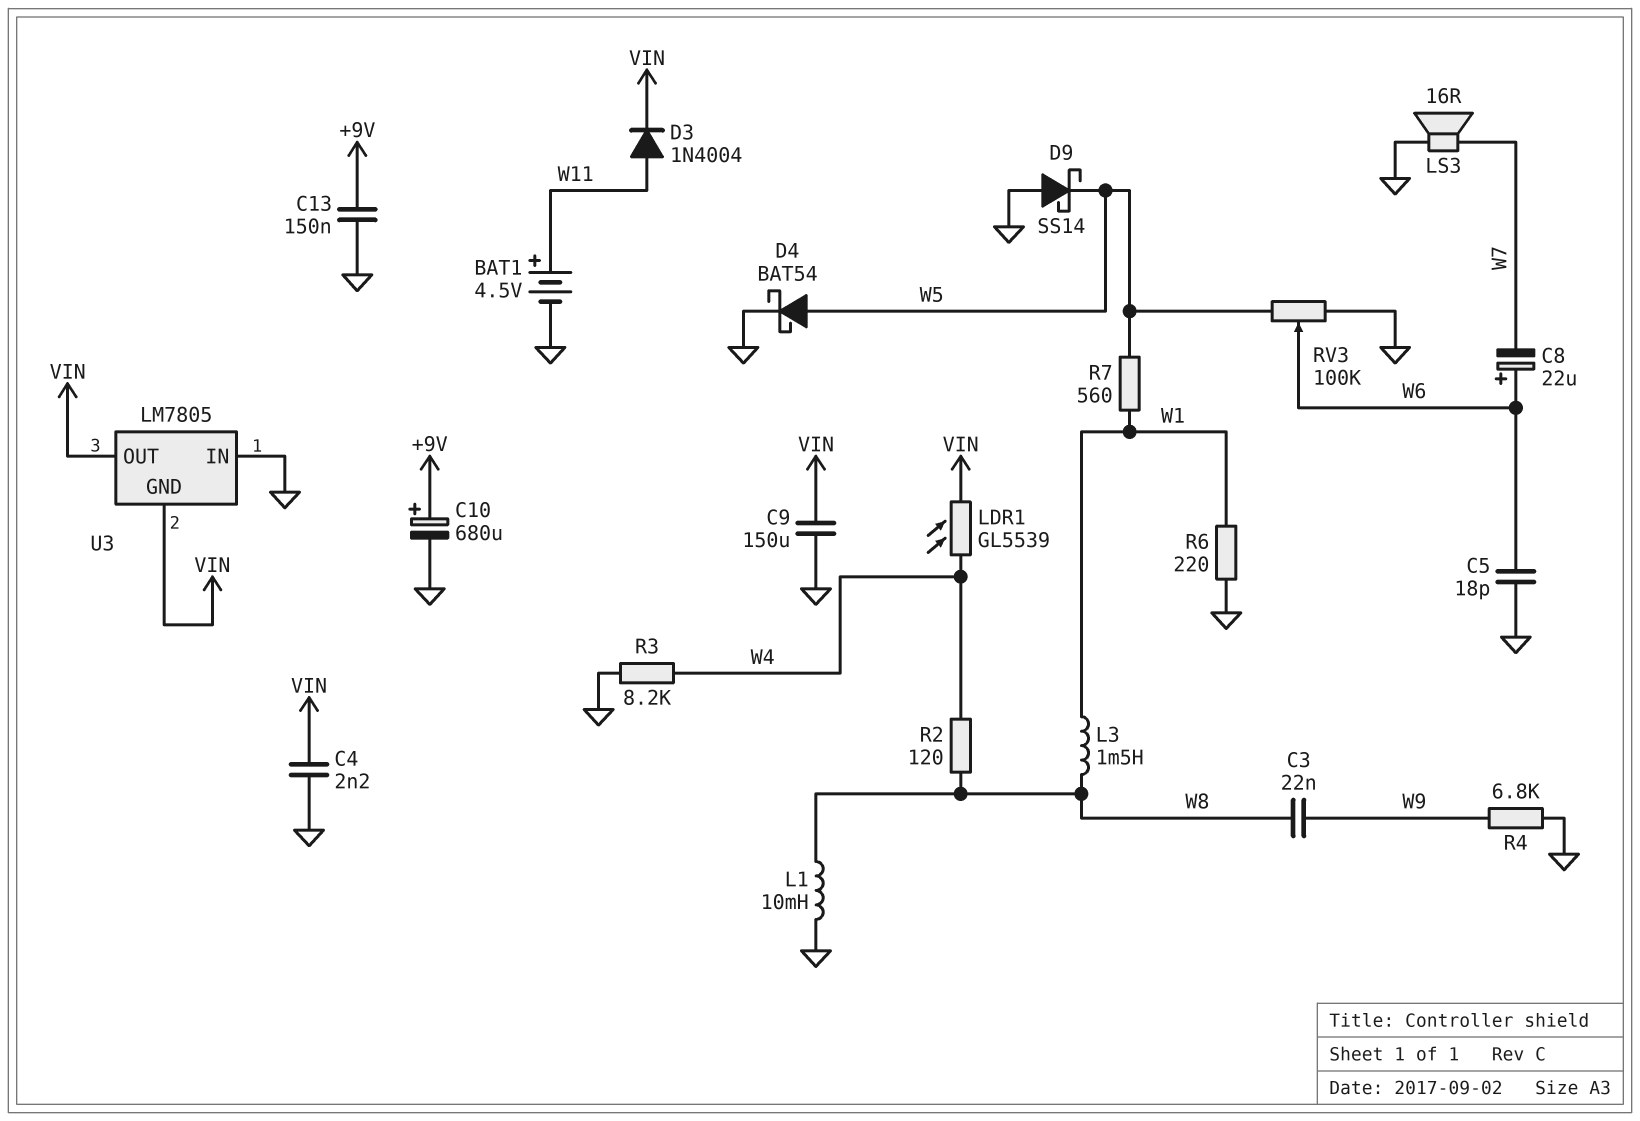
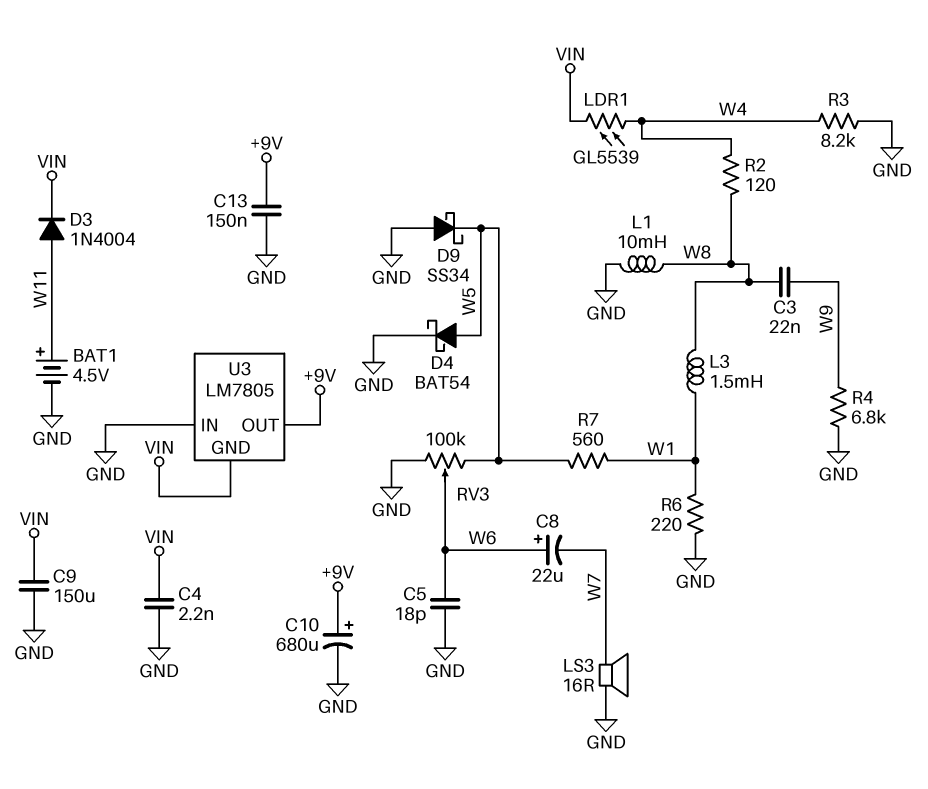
D9: schottky SS14 (A GND, K W5) -> schottky SS34 (A GND, K W5)
U3 pin OUT: VIN -> +9V

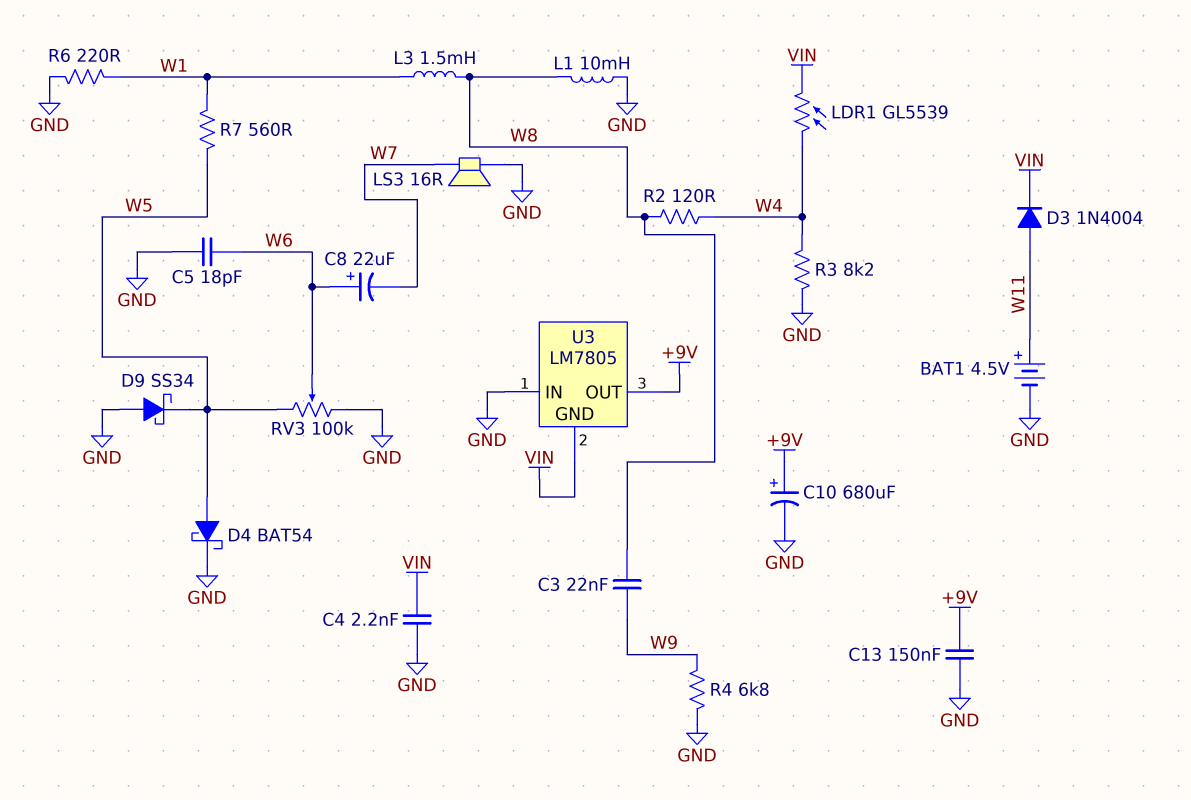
C9: 150uF (GND, VIN) -> none

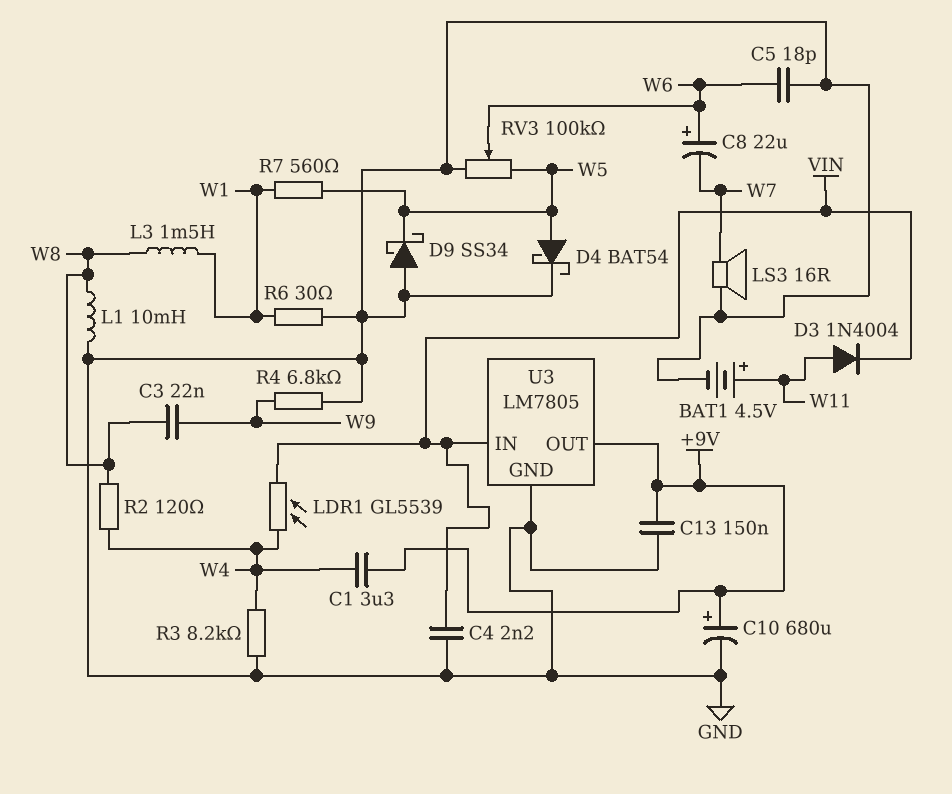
C1: none -> 3.3uF (+9V, W4)
R6: 220 (GND, W1) -> 30 (GND, W1)
U3 pin GND: VIN -> GND
U3 pin IN: GND -> VIN

